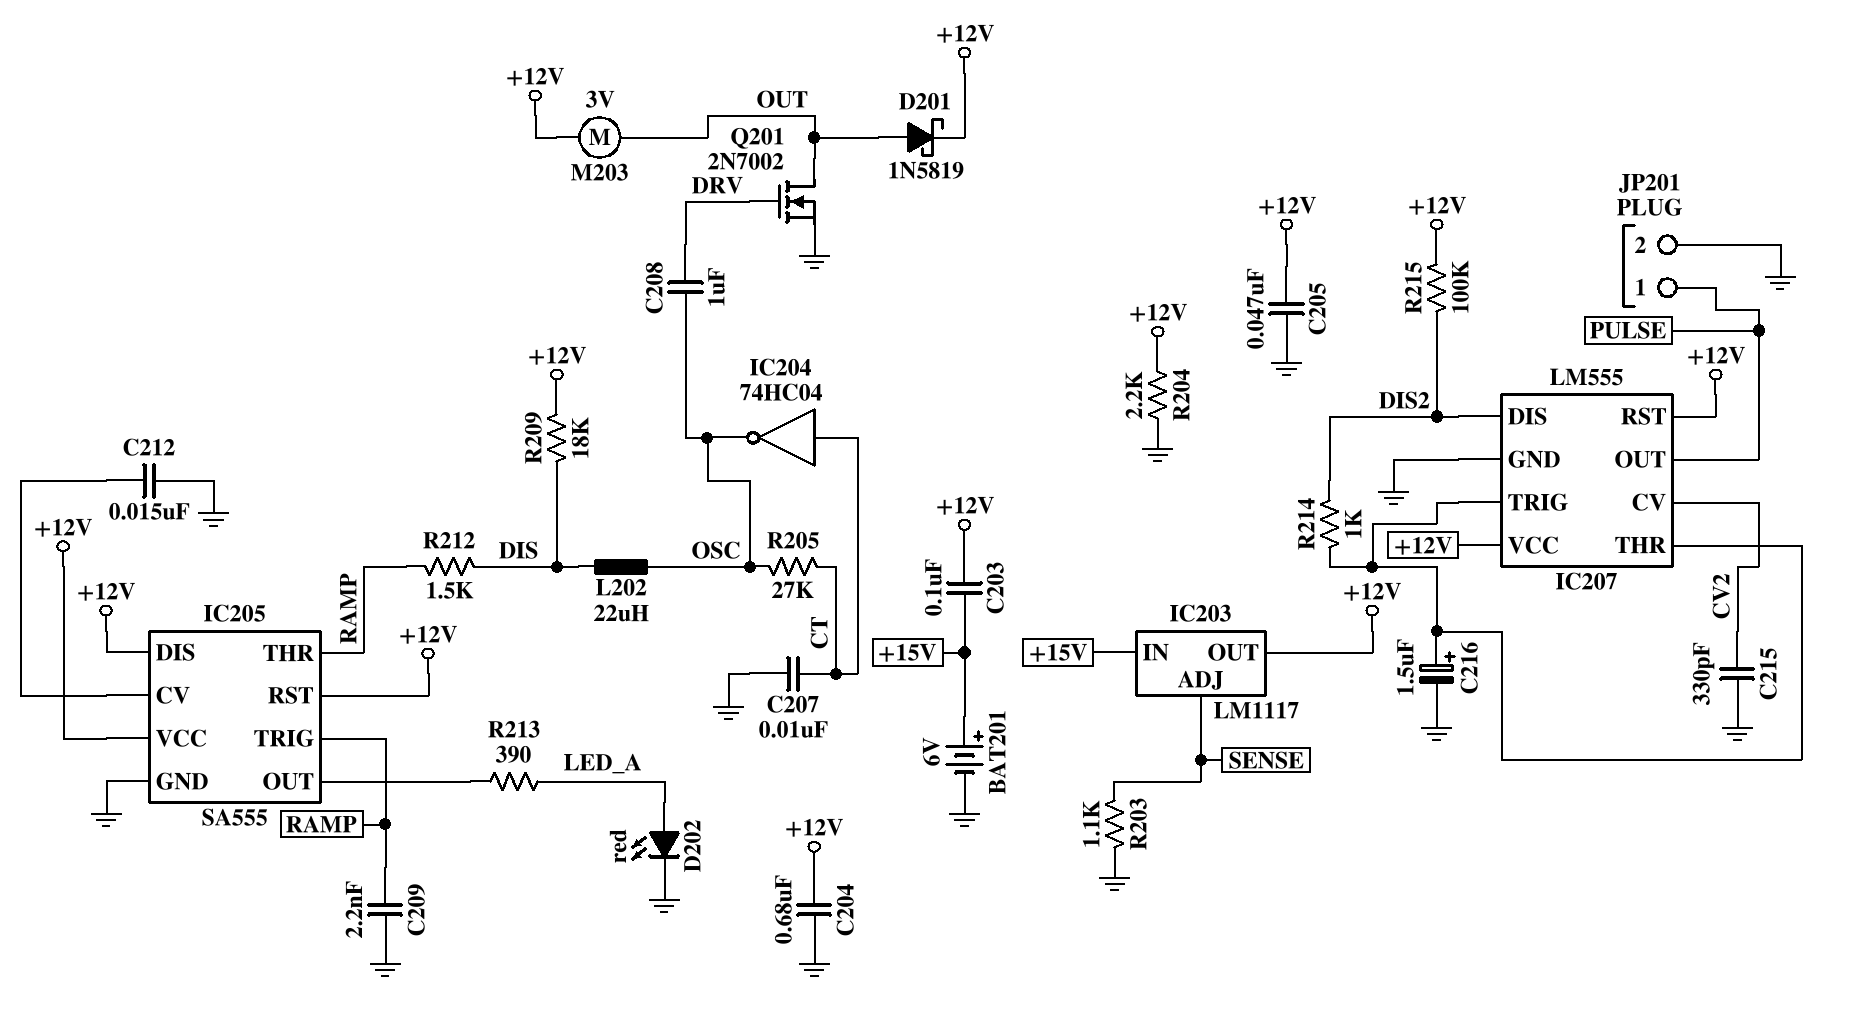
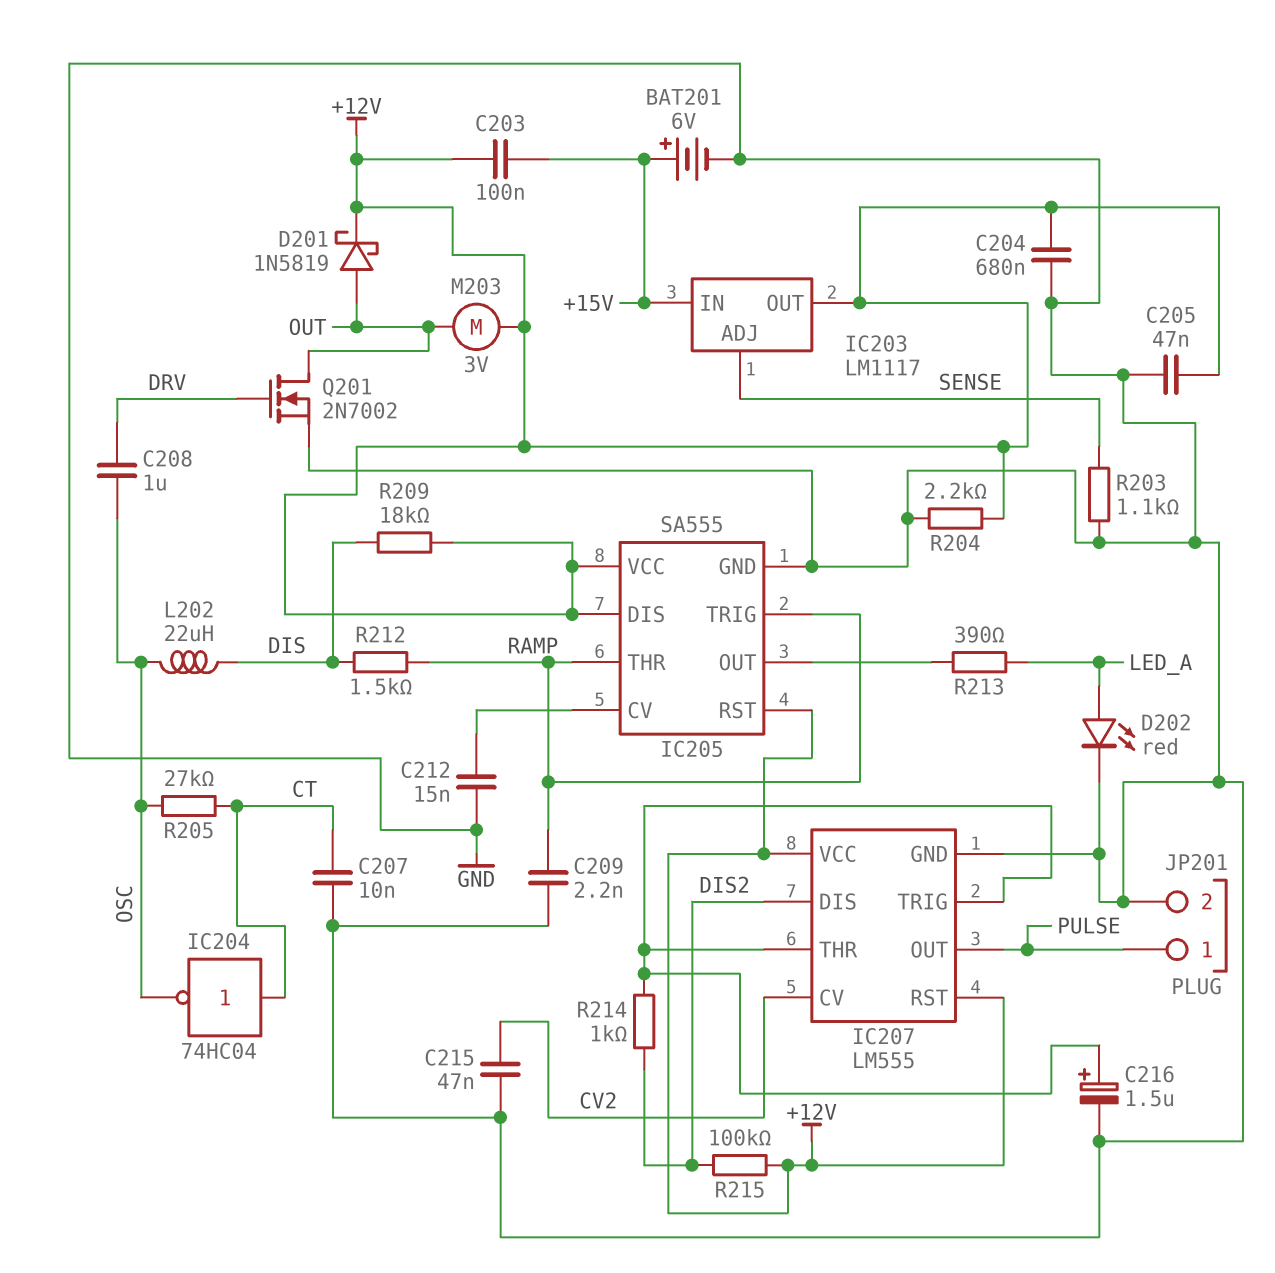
C215: 330pF (CV2, GND) -> 47nF (CV2, GND)

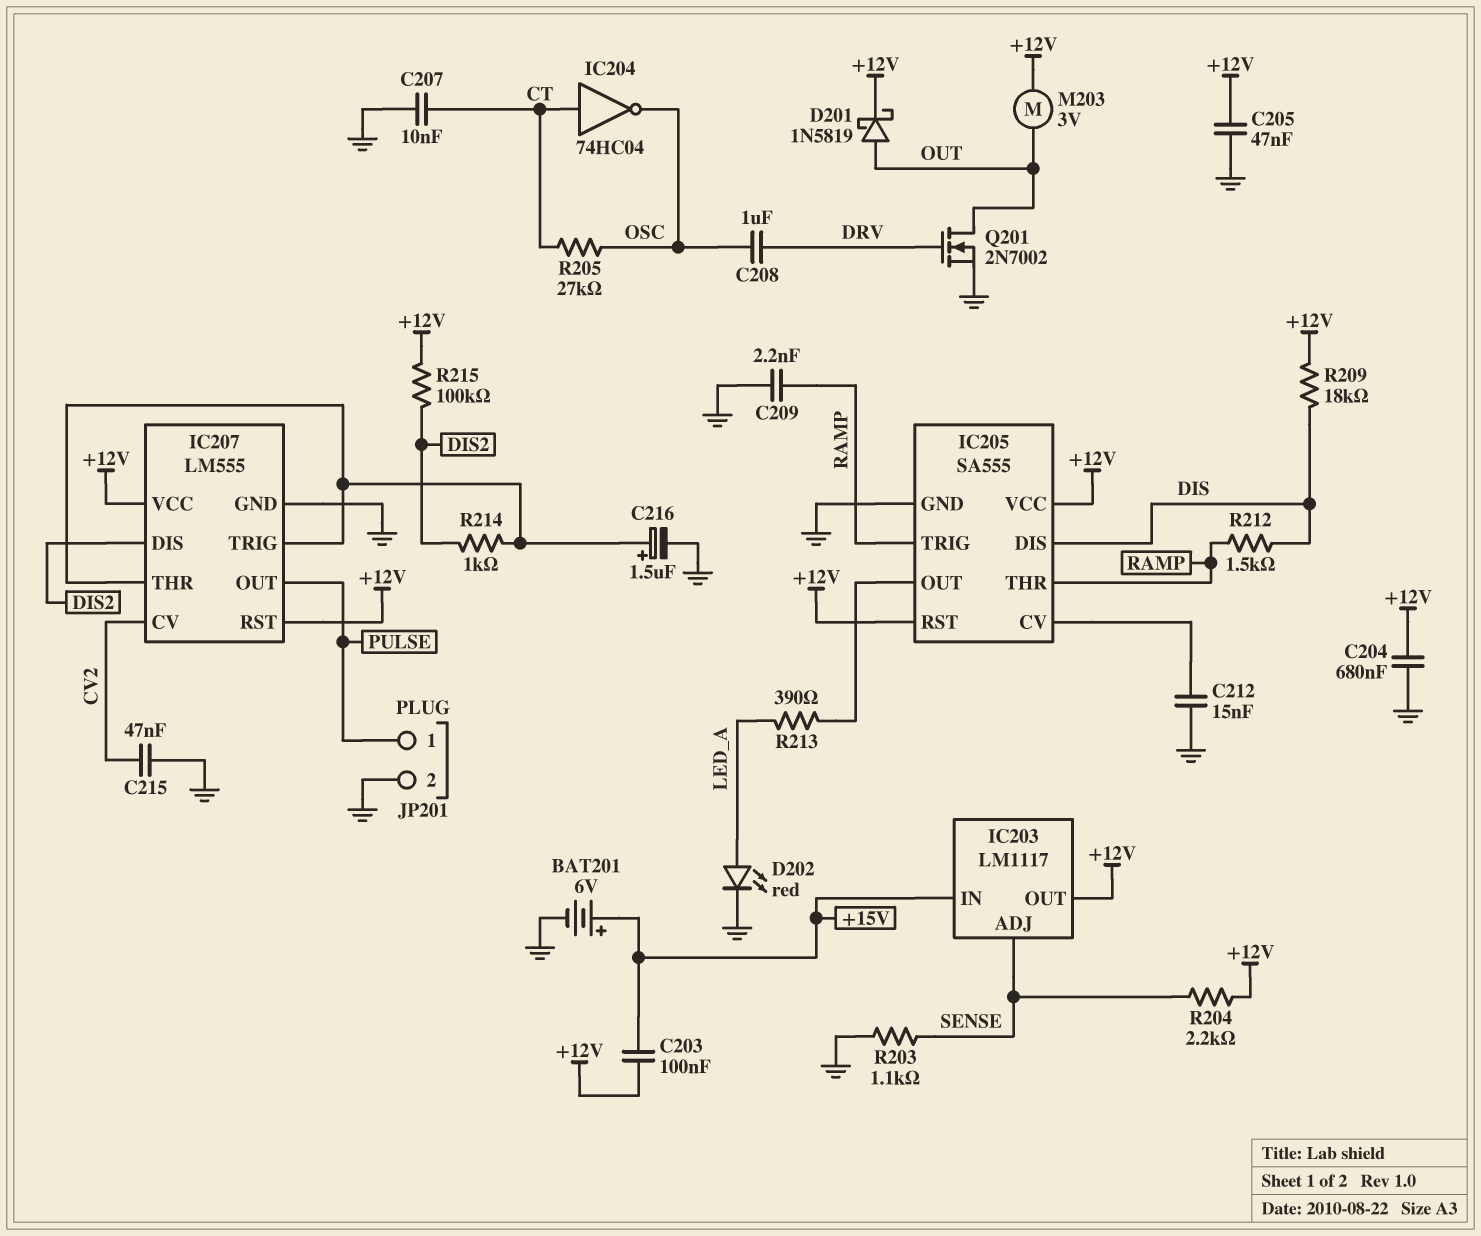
IC205 pin DIS: +12V -> DIS
L202: 22uH (DIS, OSC) -> none
R204: 2.2k (+12V, GND) -> 2.2k (+12V, SENSE)

